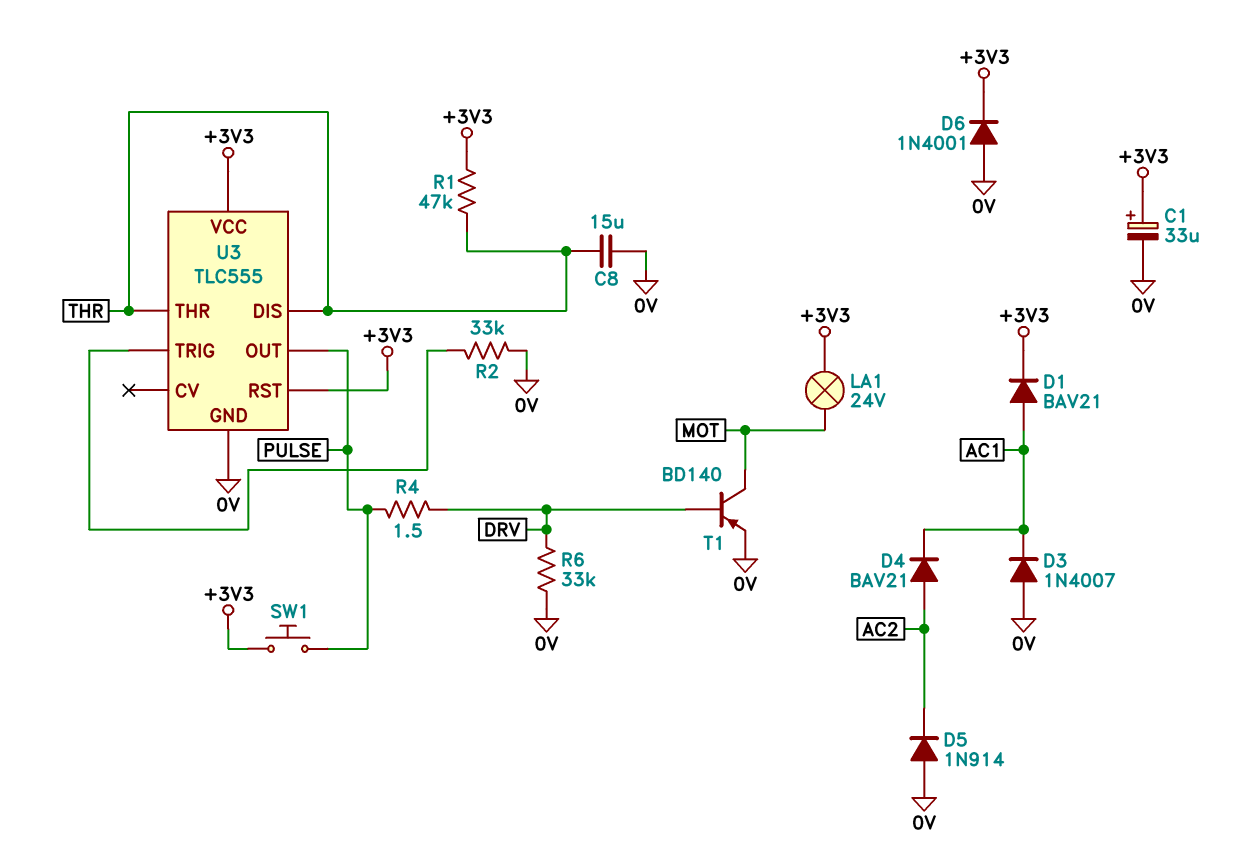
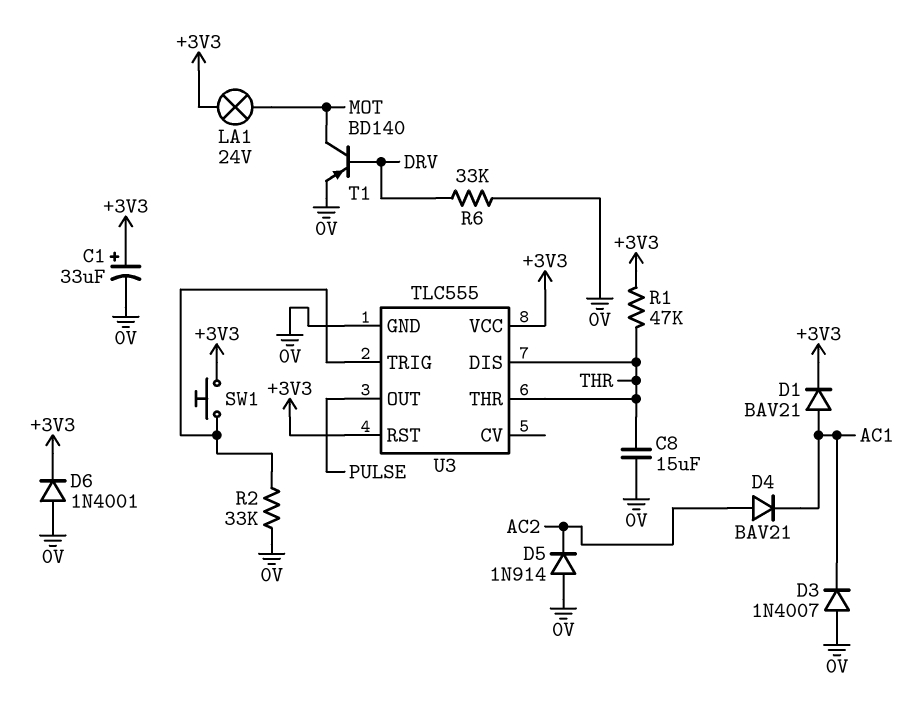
R4: 1.5 (DRV, PULSE) -> none
SW1: button (+3V3, PULSE) -> button (+3V3, U3/TRIG)

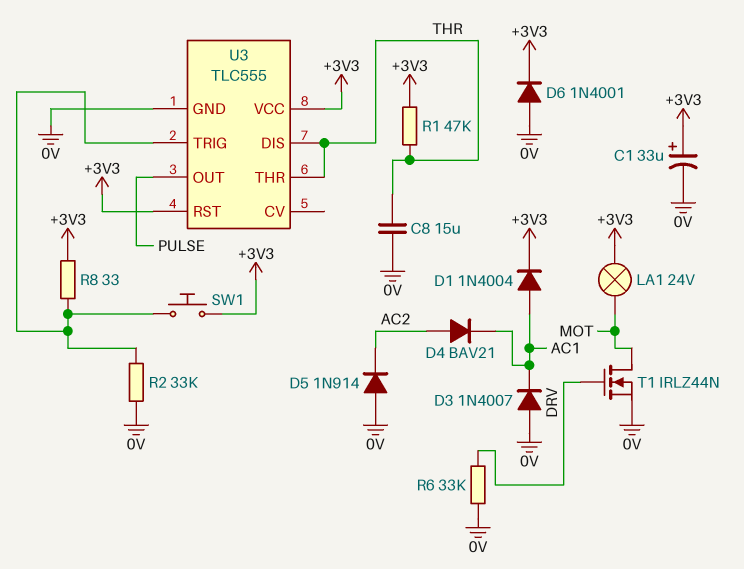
D1: diode BAV21 (A AC1, K +3V3) -> diode 1N4004 (A AC1, K +3V3)
R8: none -> 33 (+3V3, U3/TRIG)
T1: PNP BD140 (B DRV, C MOT, E 0V) -> NMOS IRLZ44N (G DRV, D MOT, S 0V)

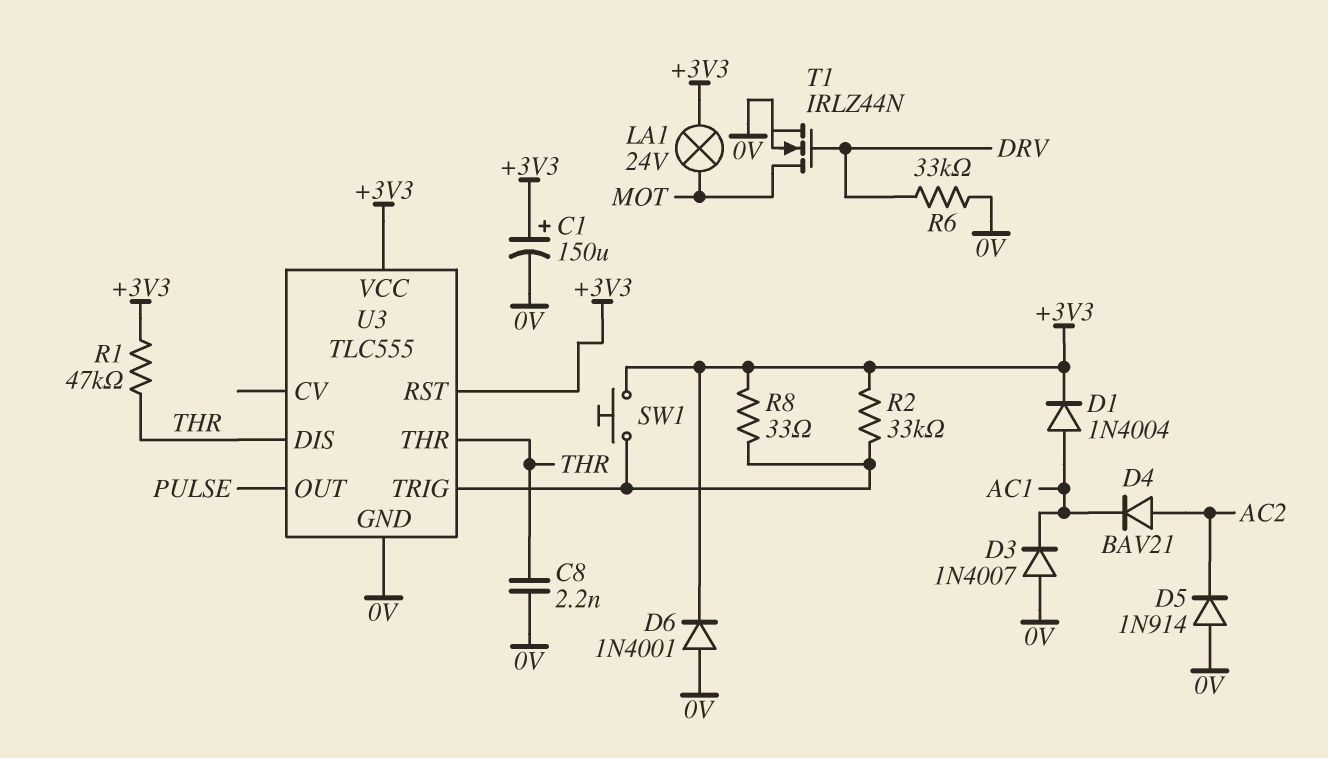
C1: 33uF (plus +3V3, minus 0V) -> 150uF (plus +3V3, minus 0V)
C8: 15uF (0V, THR) -> 2.2nF (0V, THR)
R2: 33k (0V, U3/TRIG) -> 33k (+3V3, U3/TRIG)

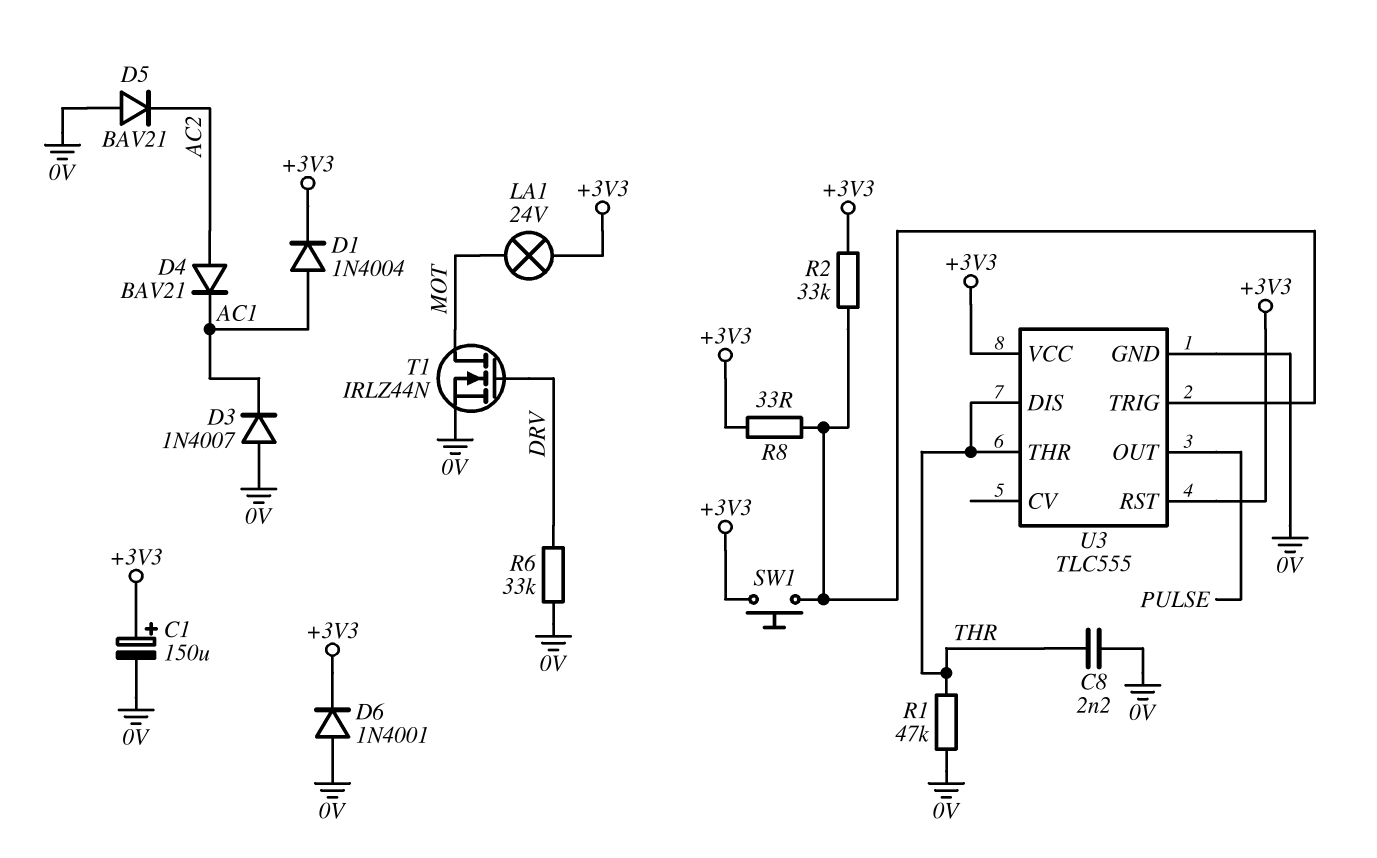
D5: diode 1N914 (A 0V, K AC2) -> diode BAV21 (A 0V, K AC2)
R1: 47k (+3V3, THR) -> 47k (0V, THR)

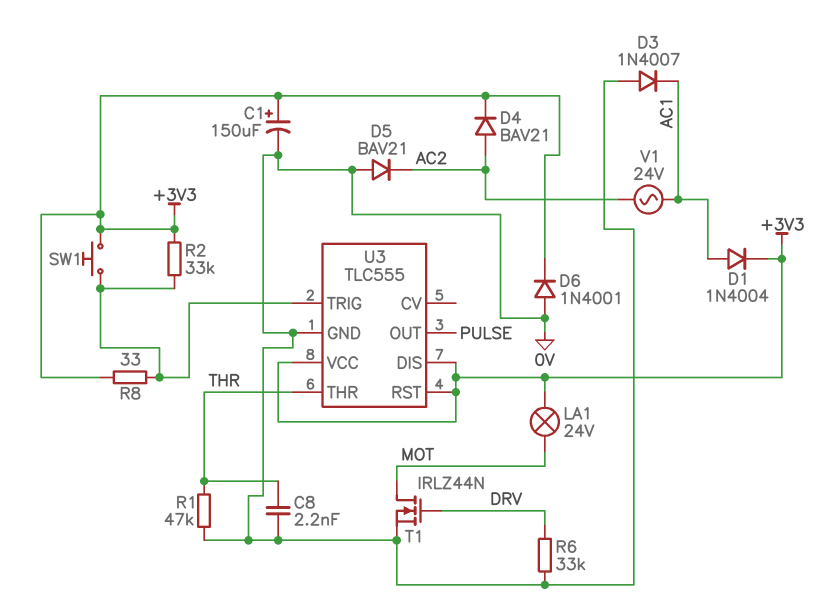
D4: diode BAV21 (A AC2, K AC1) -> diode BAV21 (A AC2, K +3V3)
U3 pin DIS: THR -> +3V3
V1: none -> AC 24V (AC1, AC2)

